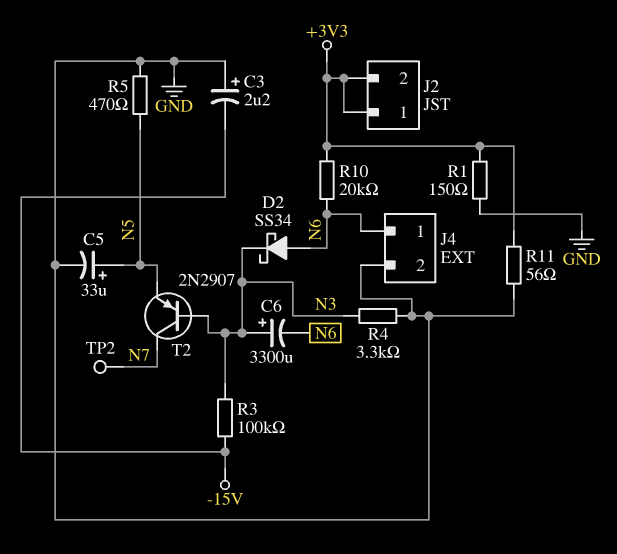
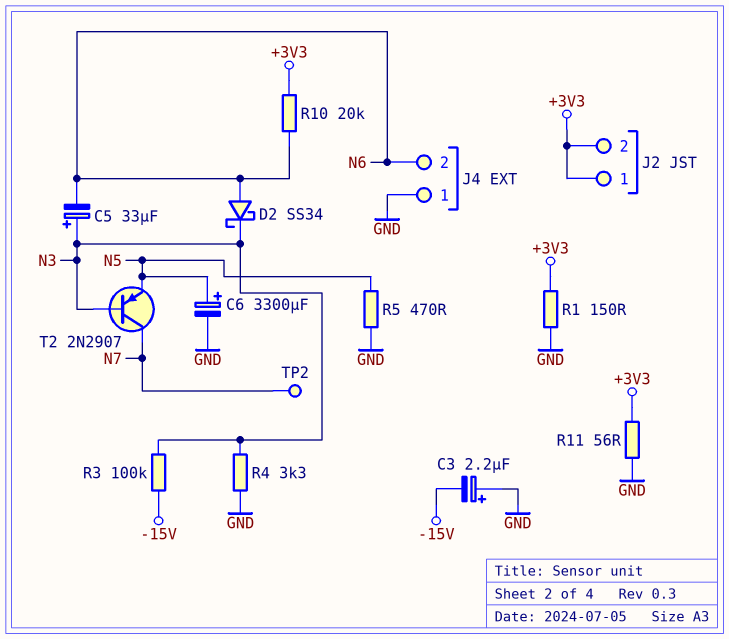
C5: 33uF (plus N5, minus GND) -> 33uF (plus N3, minus N6)
C6: 3300uF (plus N3, minus N6) -> 3300uF (plus N5, minus GND)
J4 pin 1: N6 -> GND
J4 pin 2: GND -> N6

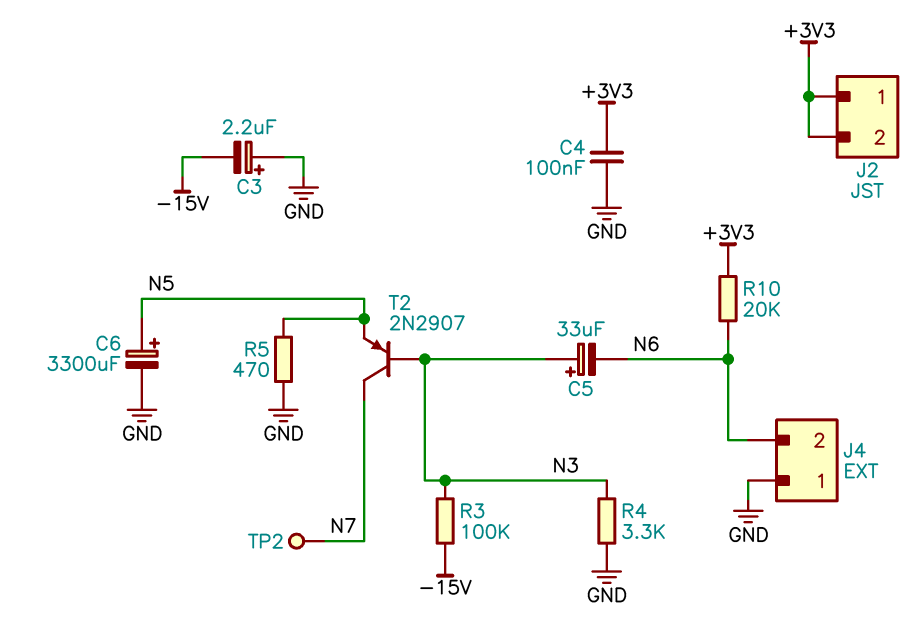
C4: none -> 100nF (+3V3, GND)
D2: schottky SS34 (A N6, K N3) -> none
R1: 150 (+3V3, GND) -> none
R11: 56 (+3V3, GND) -> none

